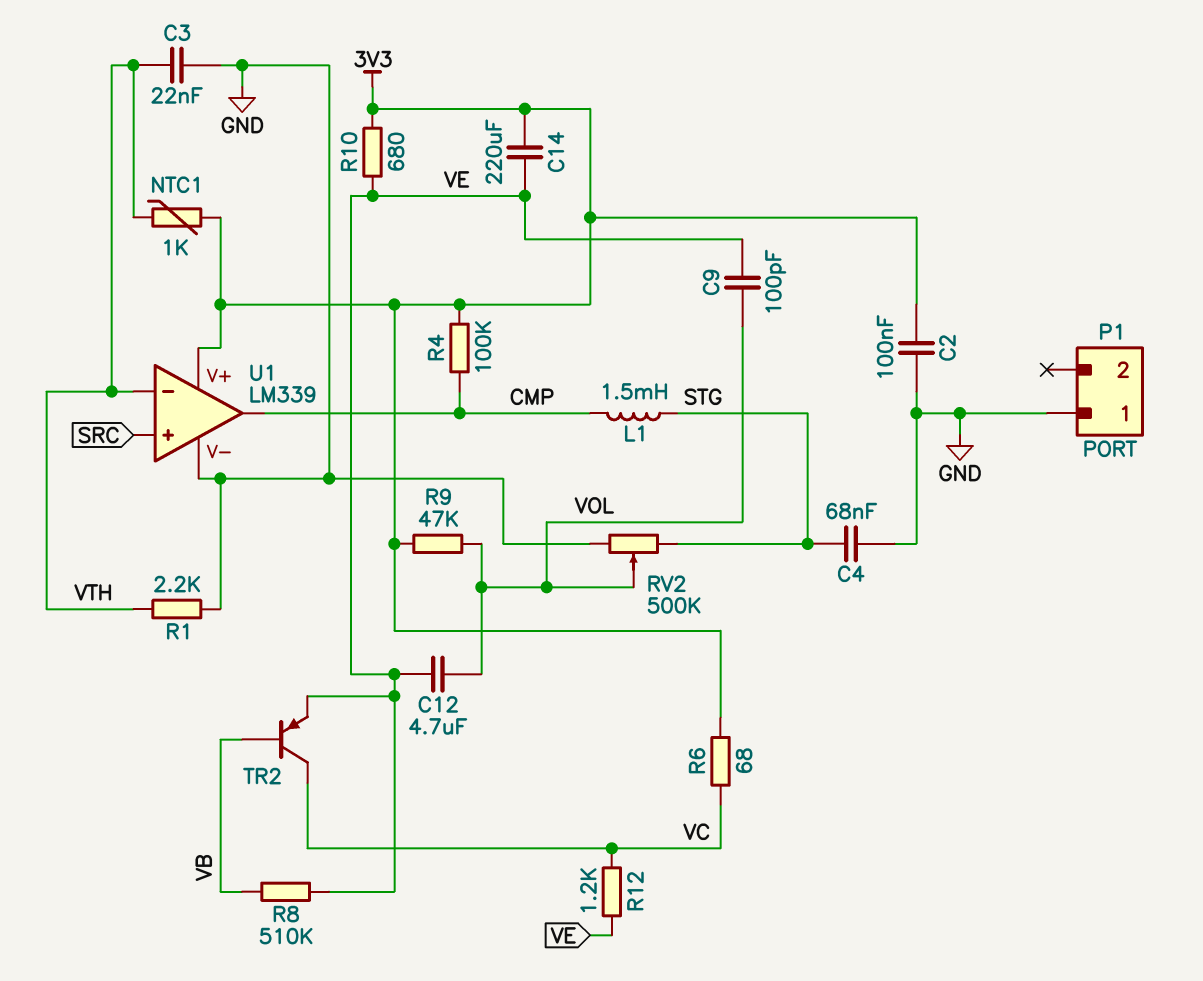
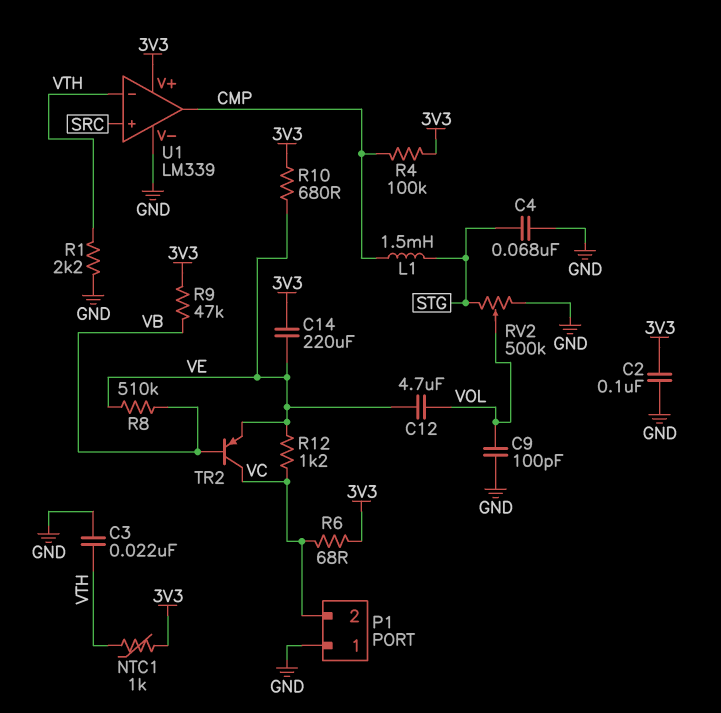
C9: 100pF (VE, VOL) -> 100pF (GND, VOL)
P1 pin 2: none -> VC
R9: 47k (3V3, VOL) -> 47k (3V3, VB)

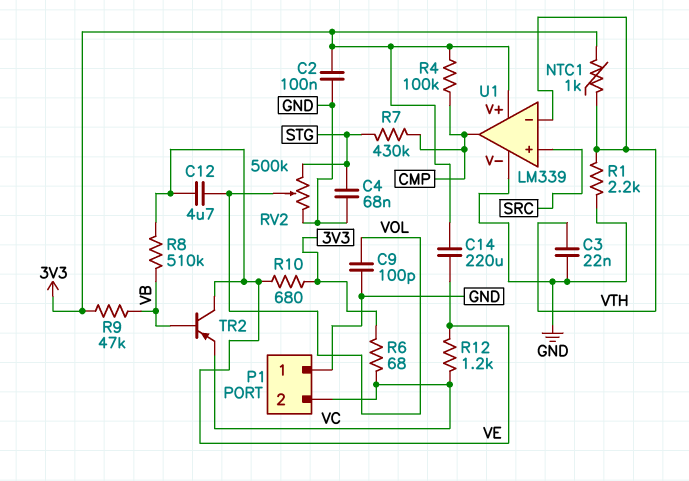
L1: 1.5mH (CMP, STG) -> none
R7: none -> 430k (CMP, STG)
TR2: PNP (B VB, C VC, E VE) -> PNP (B VB, C VE, E VC)

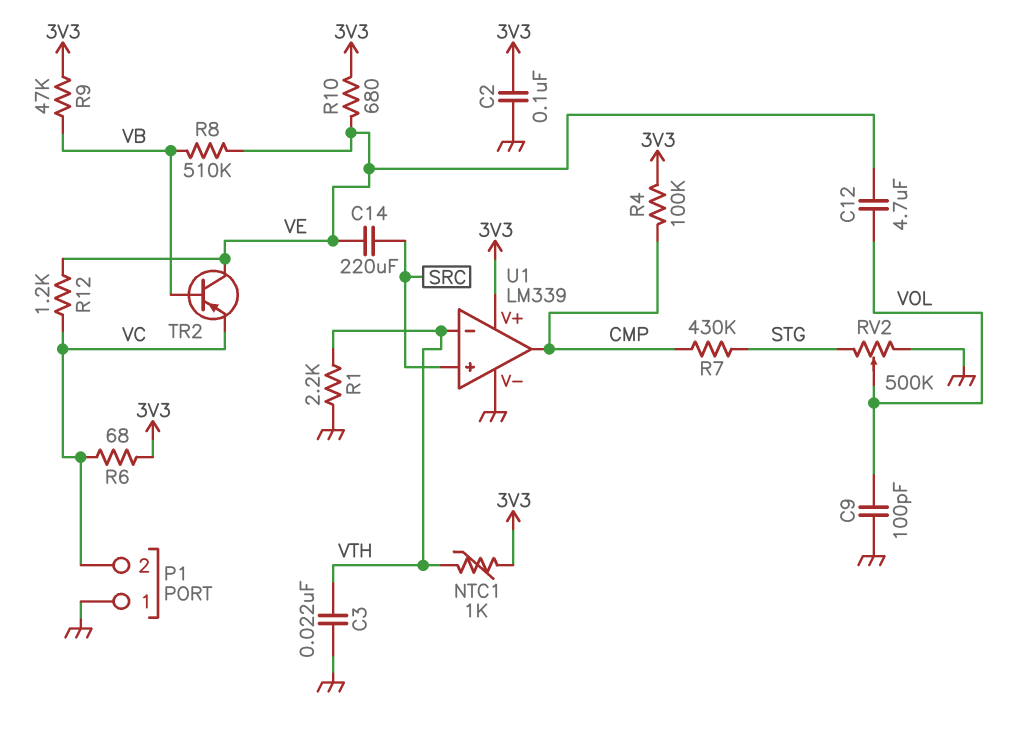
C4: 68nF (GND, STG) -> none
C14: 220uF (3V3, VE) -> 220uF (SRC, VE)

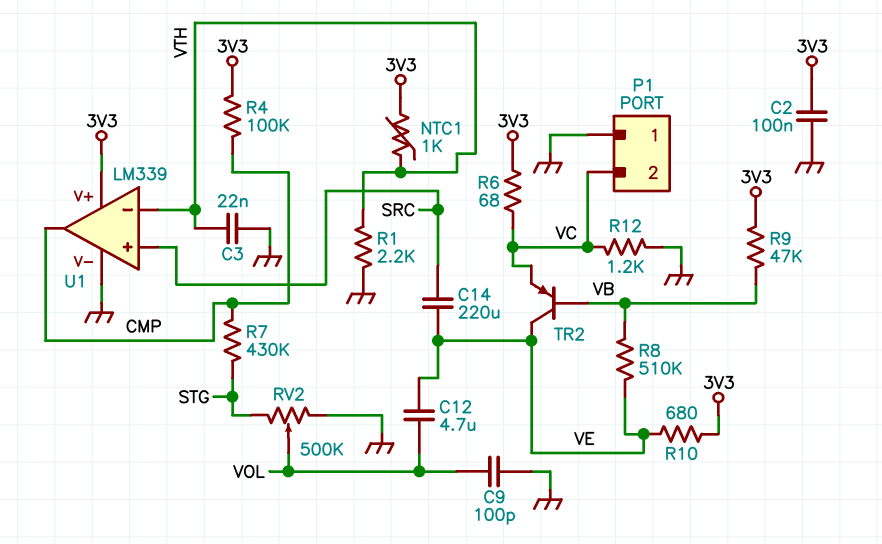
R12: 1.2k (VC, VE) -> 1.2k (GND, VC)

